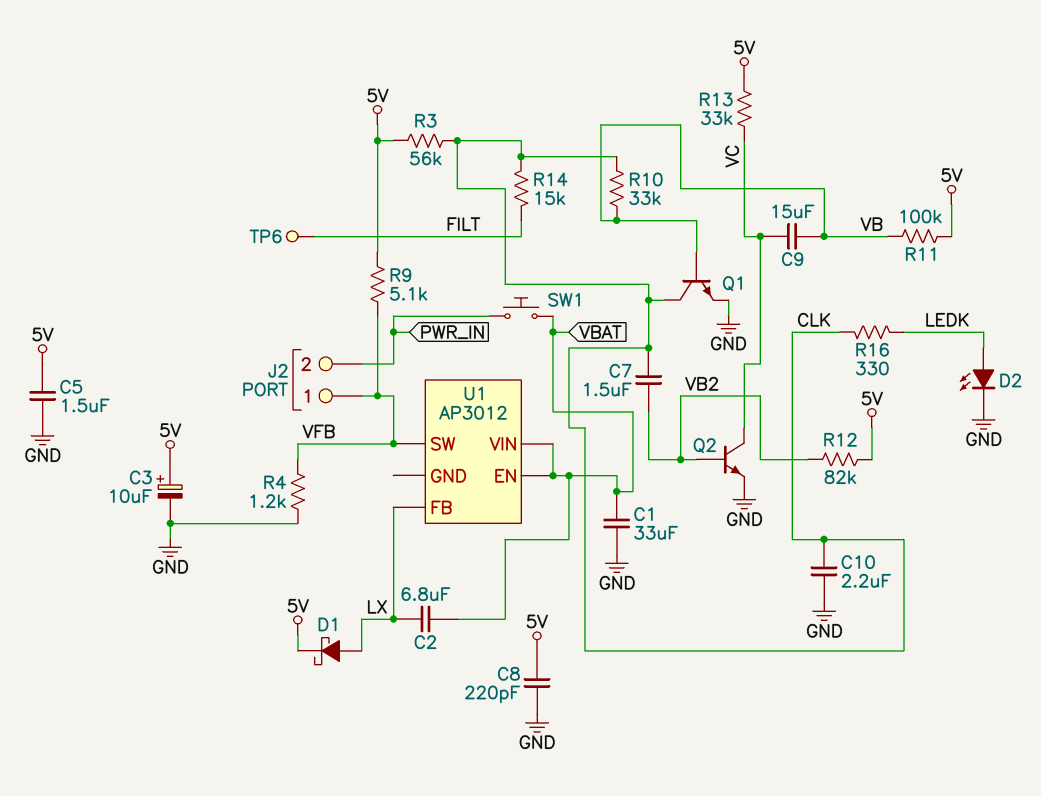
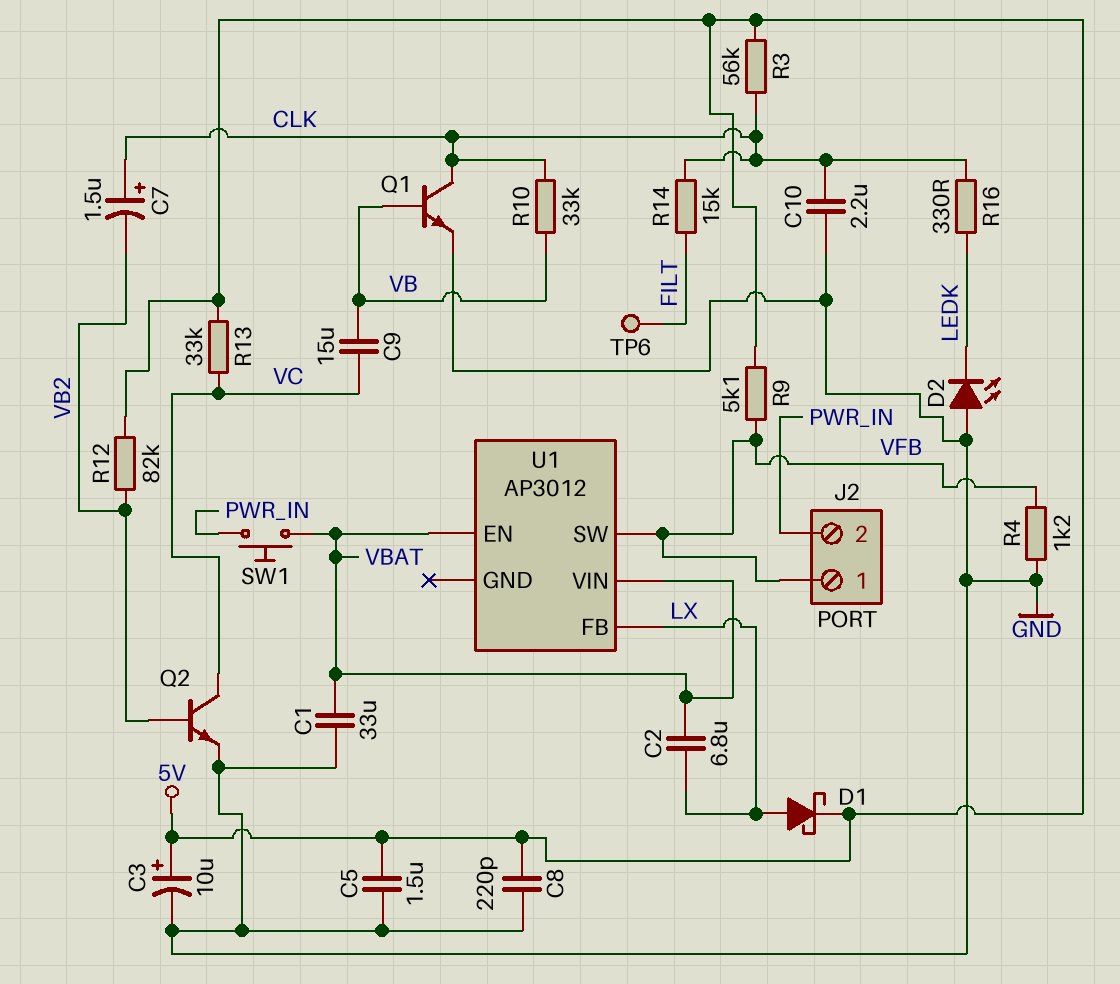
C7: 1.5uF (CLK, VB2) -> 1.5uF (plus CLK, minus VB2)
D2: LED (A LEDK, K GND) -> LED (A GND, K LEDK)
R11: 100k (5V, VB) -> none

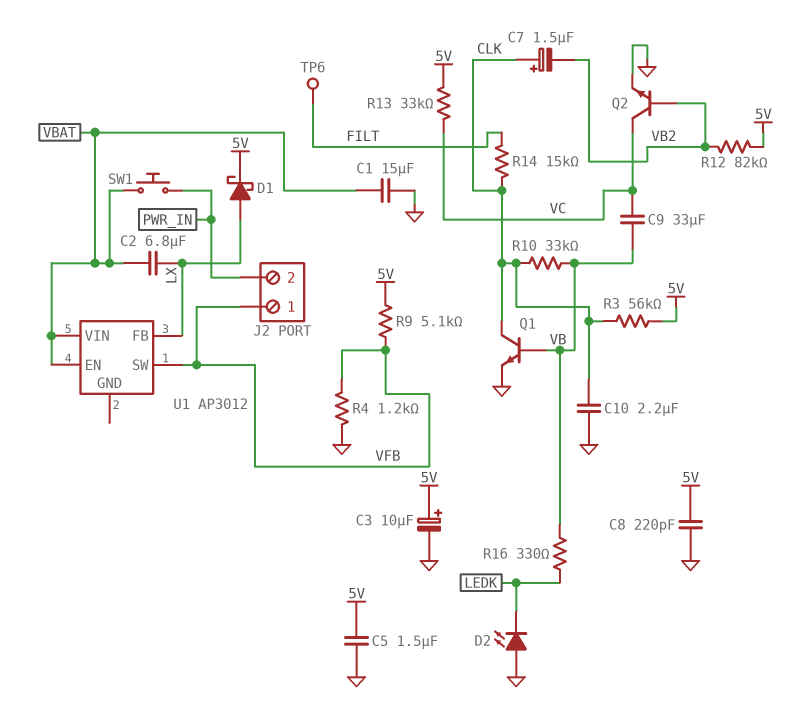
C1: 33uF (GND, VBAT) -> 15uF (GND, VBAT)
C9: 15uF (VB, VC) -> 33uF (VB, VC)
R16: 330 (CLK, LEDK) -> 330 (LEDK, VB)

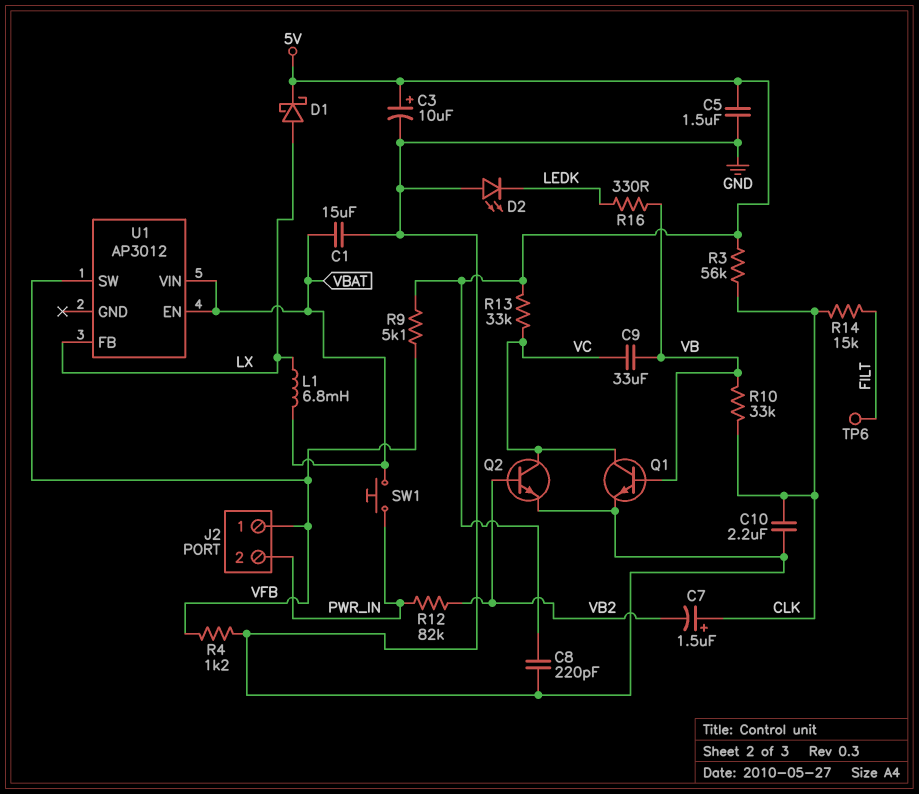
C2: 6.8uF (LX, VBAT) -> none
L1: none -> 6.8mH (LX, VBAT)
Q1: NPN (B VB, C CLK, E GND) -> NPN (B VB, C VC, E GND)
R12: 82k (5V, VB2) -> 82k (PWR_IN, VB2)

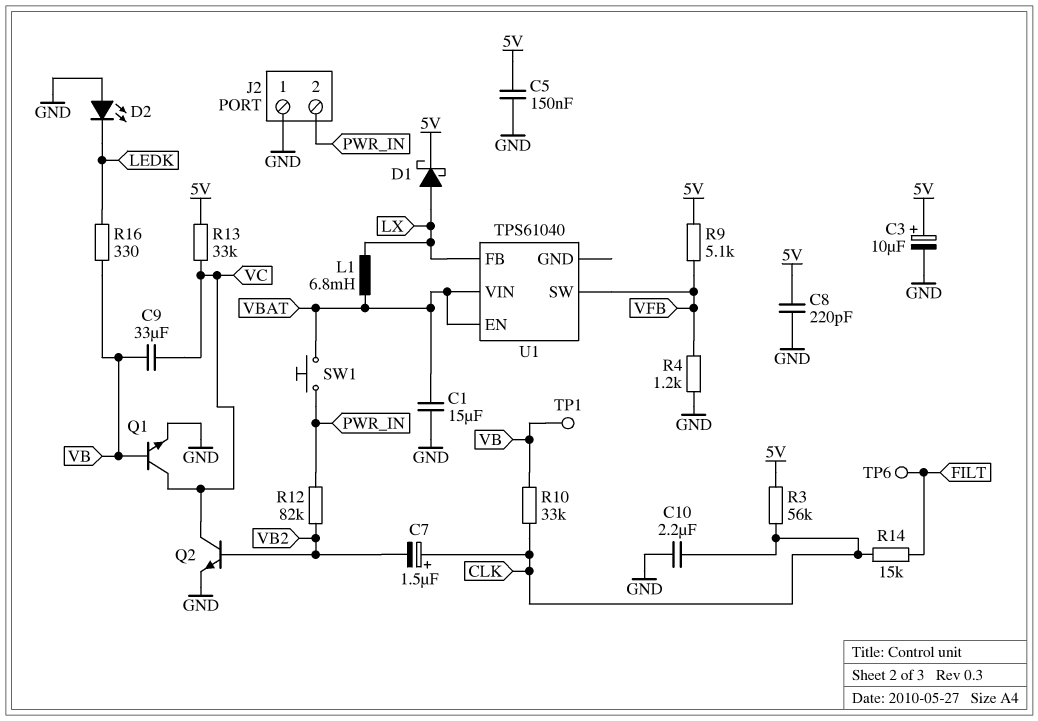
C5: 1.5uF (5V, GND) -> 150nF (5V, GND)
J2 pin 1: VFB -> GND
TP1: none -> test point (VB)
U1: AP3012 -> TPS61040

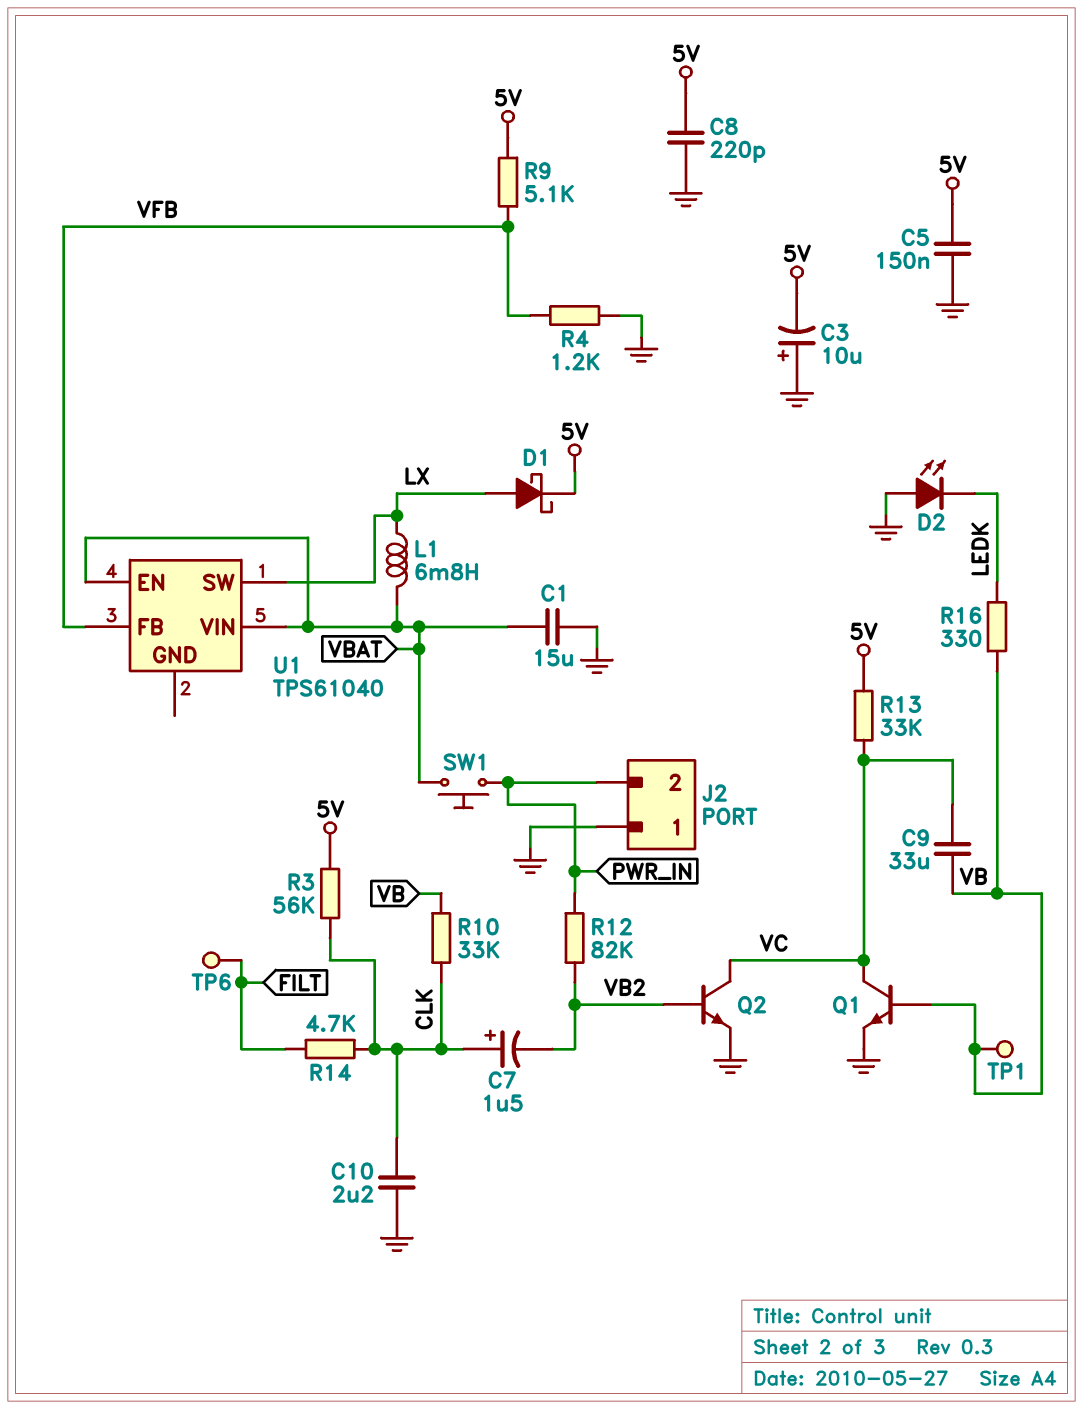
C3: 10uF (plus 5V, minus GND) -> 10uF (plus GND, minus 5V)
R14: 15k (CLK, FILT) -> 4.7k (CLK, FILT)
U1 pin FB: LX -> VFB
U1 pin SW: VFB -> LX

